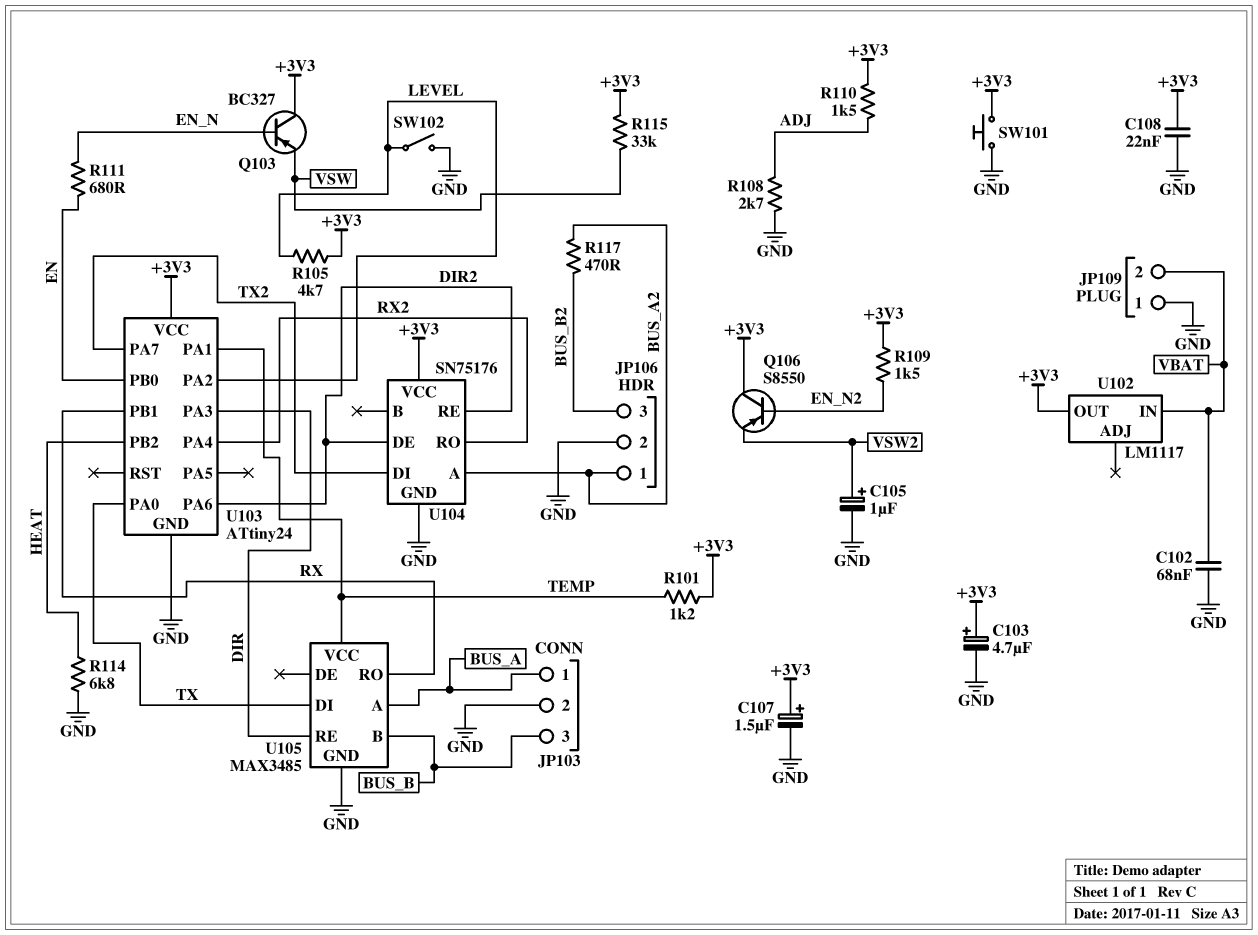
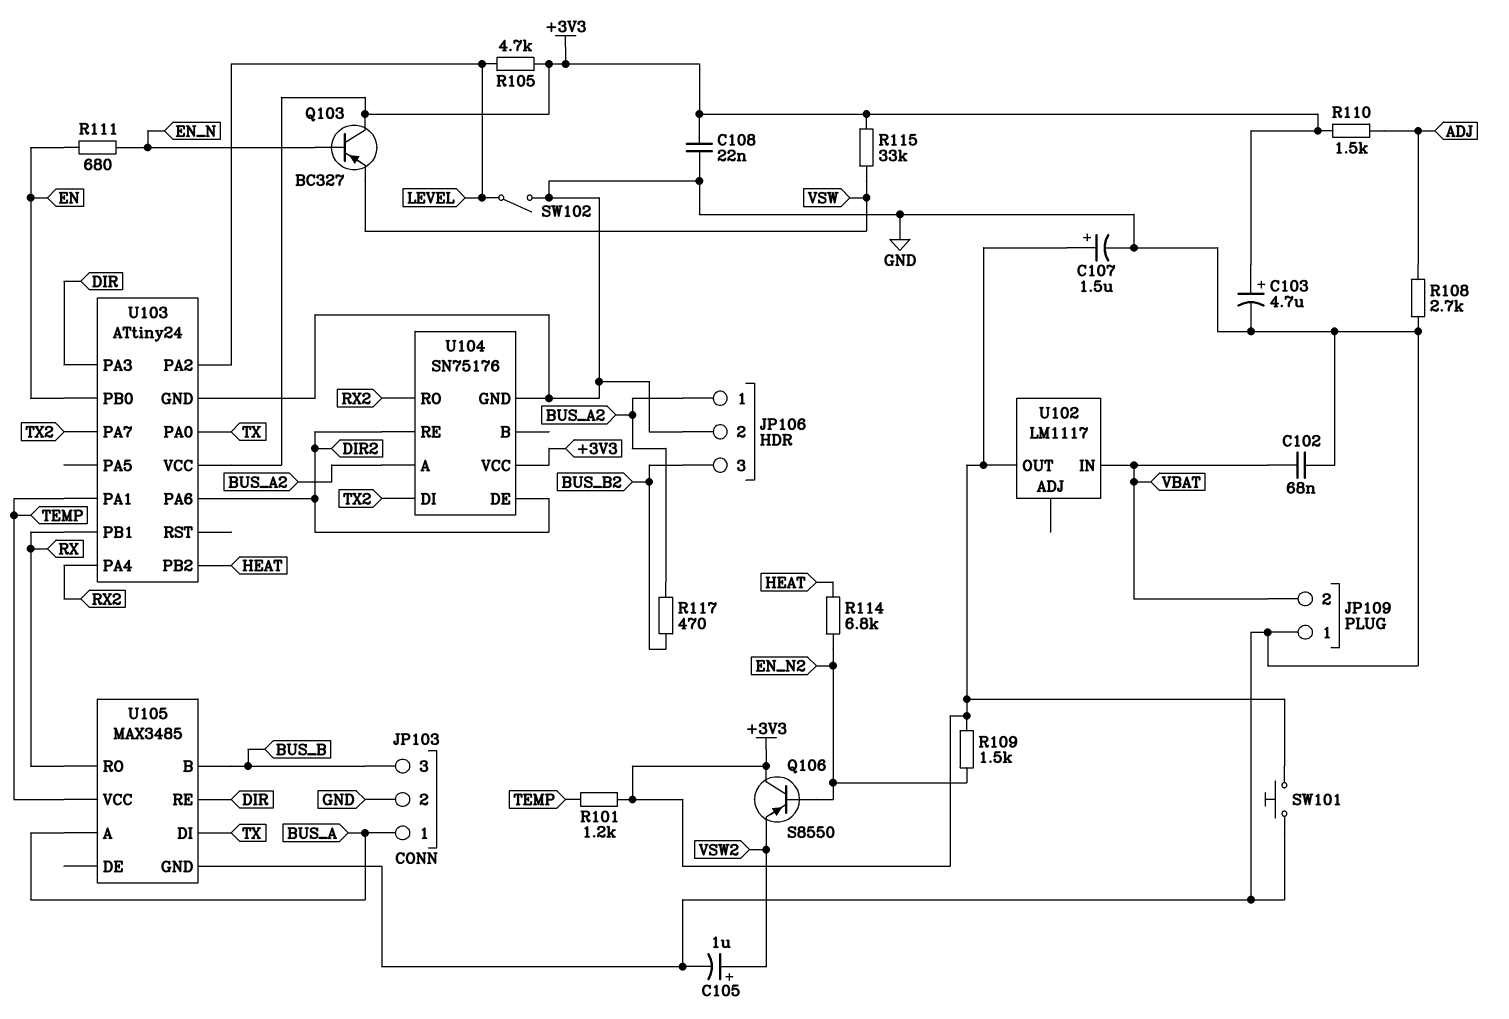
R114: 6.8k (GND, HEAT) -> 6.8k (EN_N2, HEAT)

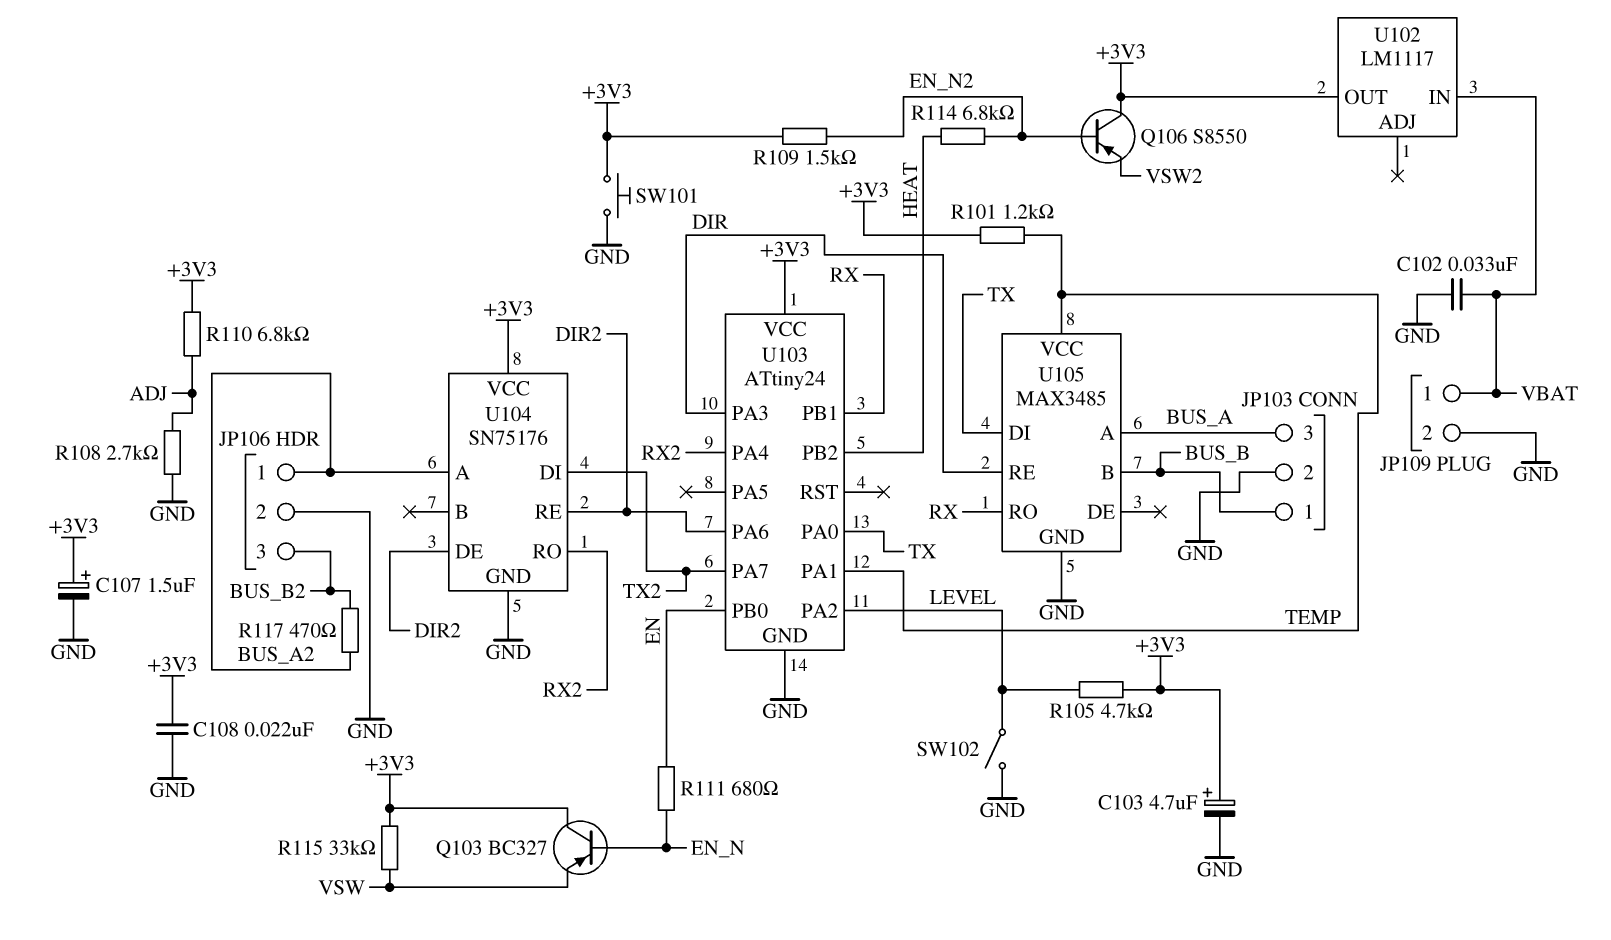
C102: 68nF (GND, VBAT) -> 33nF (GND, VBAT)
C105: 1uF (plus VSW2, minus GND) -> none
JP103 pin 1: BUS_A -> BUS_B
JP103 pin 3: BUS_B -> BUS_A
JP109 pin 1: GND -> VBAT
JP109 pin 2: VBAT -> GND
R110: 1.5k (+3V3, ADJ) -> 6.8k (+3V3, ADJ)

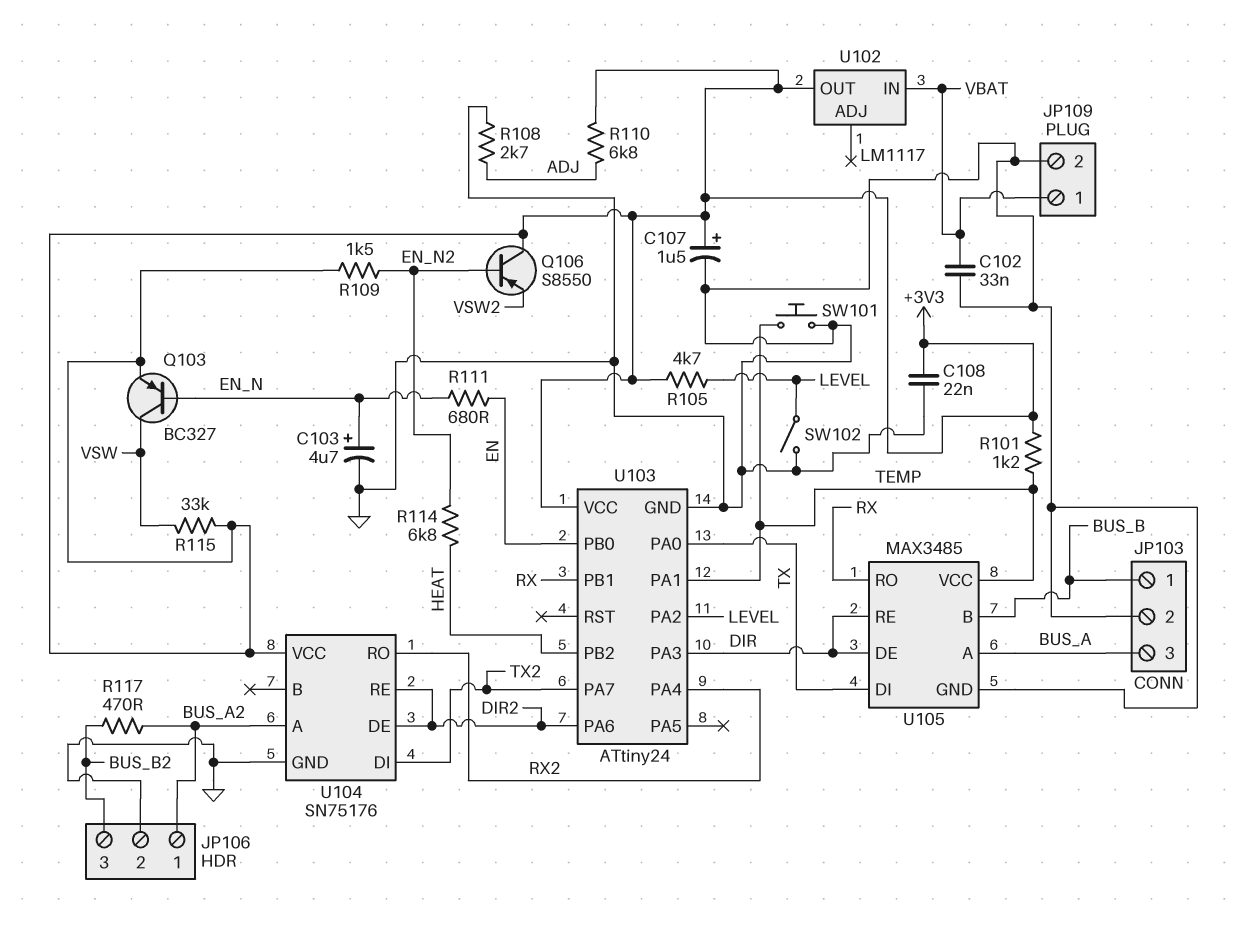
C103: 4.7uF (plus +3V3, minus GND) -> 4.7uF (plus EN_N, minus GND)
Q103: PNP BC327 (B EN_N, C +3V3, E VSW) -> PNP BC327 (B EN_N, C VSW, E +3V3)
SW101: button (+3V3, GND) -> button (GND, TEMP)
U105 pin DE: none -> DIR

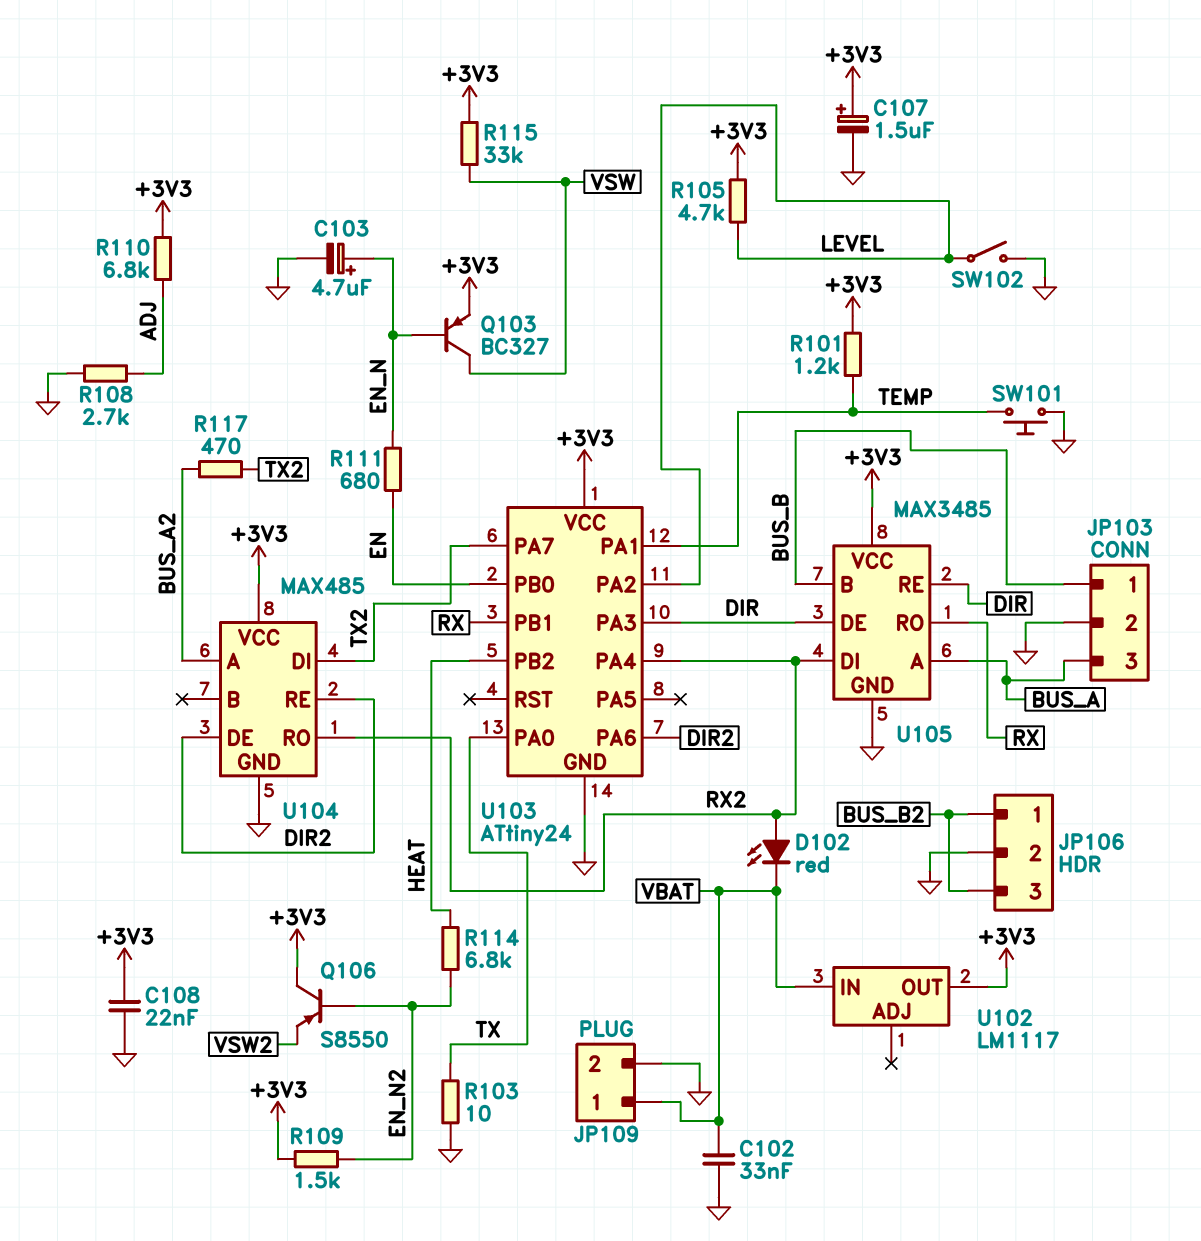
D102: none -> LED red (A RX2, K VBAT)
JP106 pin 1: BUS_A2 -> BUS_B2
R103: none -> 10 (GND, TX)
R117: 470 (BUS_A2, BUS_B2) -> 470 (BUS_A2, TX2)
U104: SN75176 -> MAX485
U105 pin DI: TX -> RX2
U105 pin VCC: TEMP -> +3V3

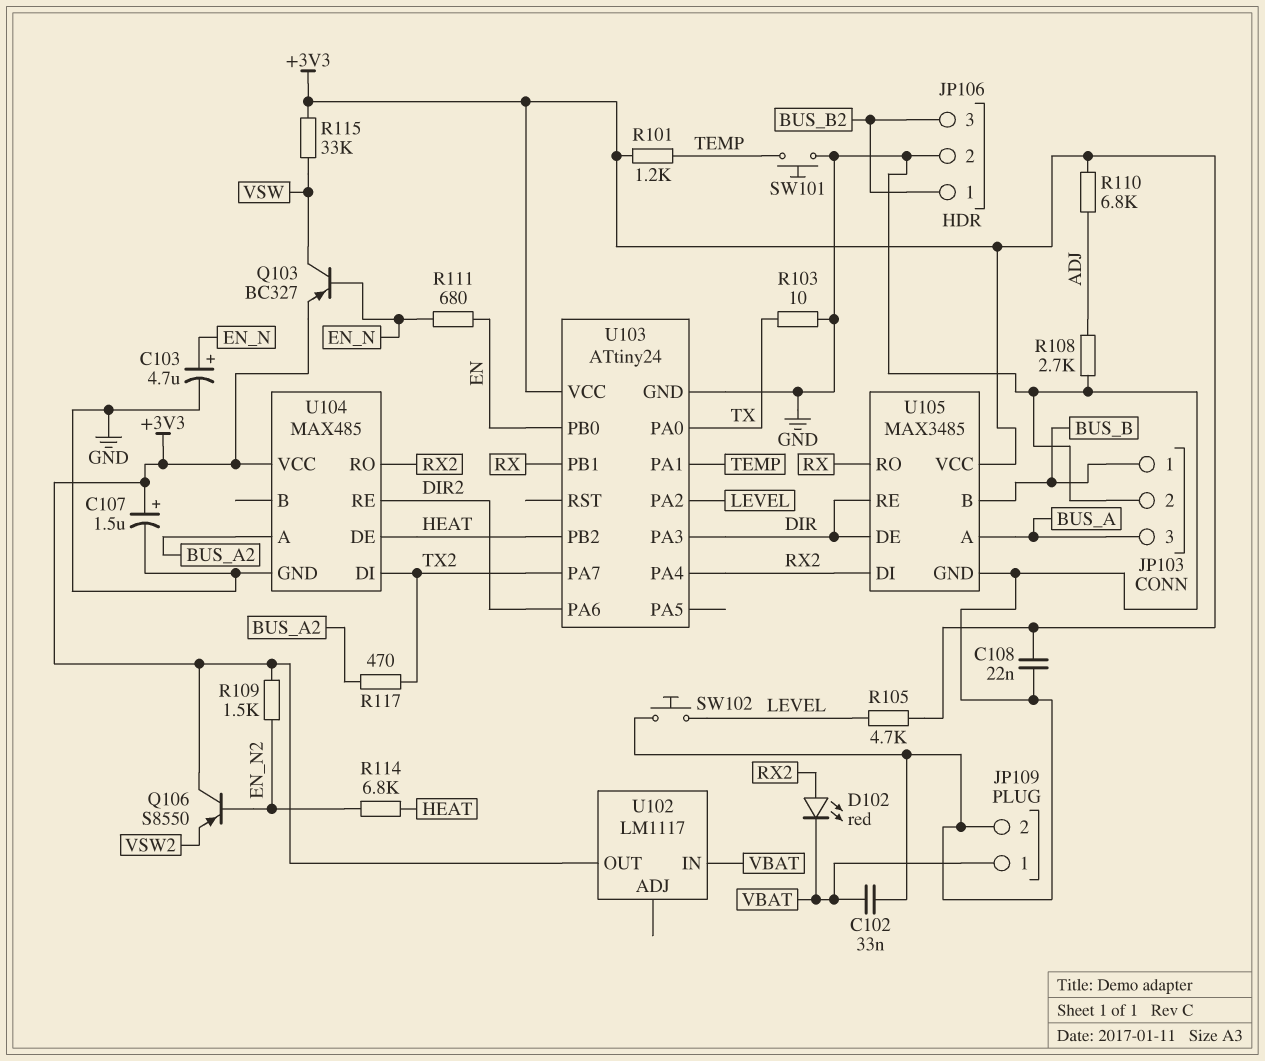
SW102: switch (GND, LEVEL) -> button (GND, LEVEL)
U104 pin DE: DIR2 -> HEAT

